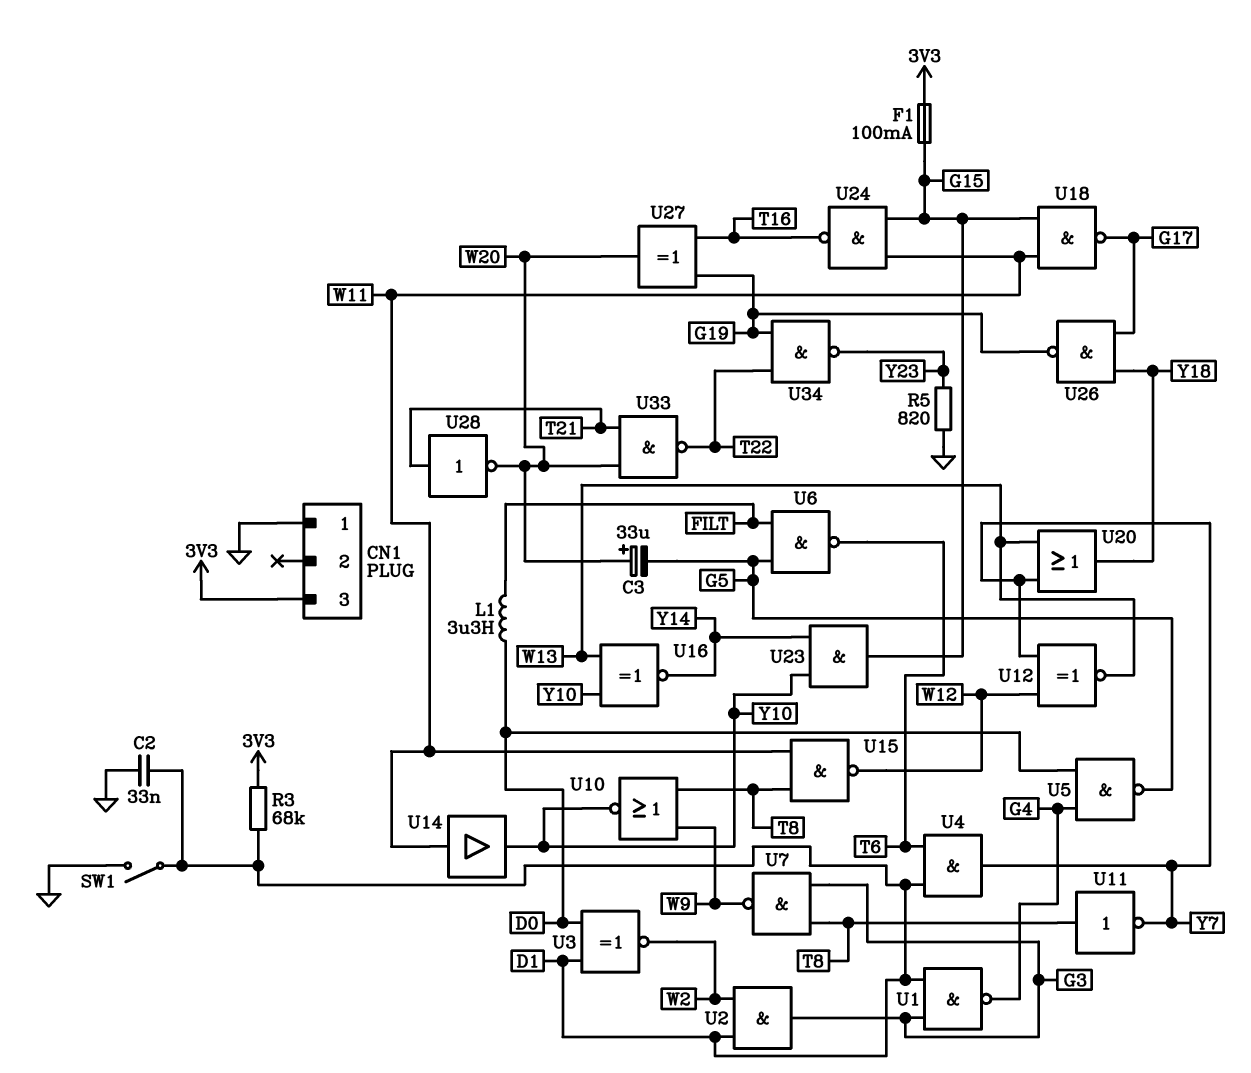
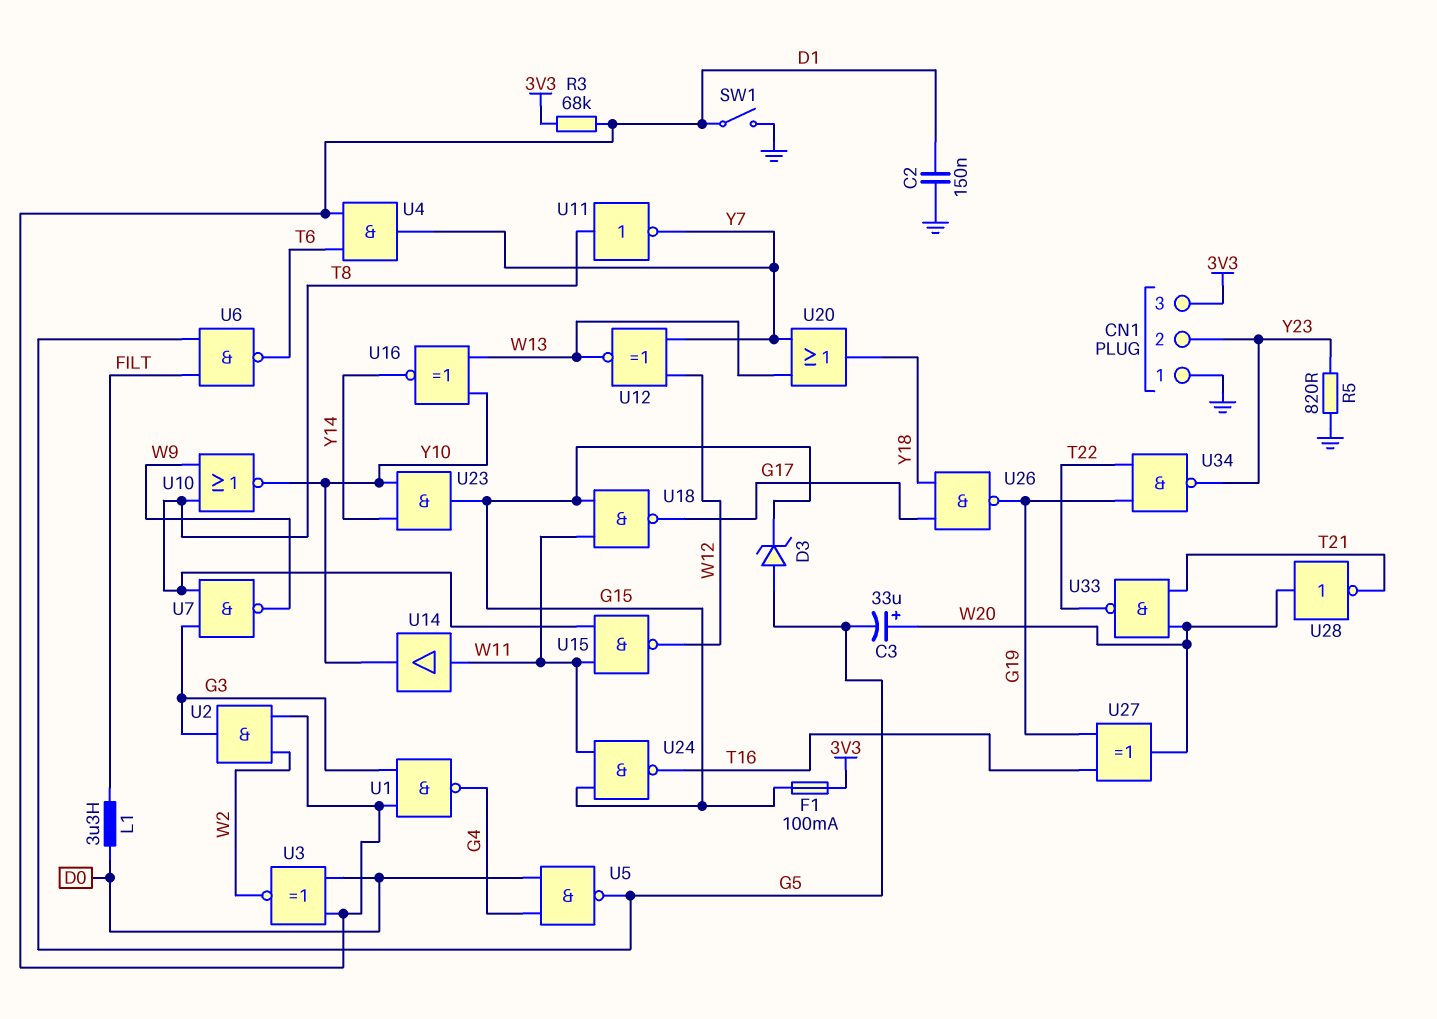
C2: 33nF (D1, GND) -> 150nF (D1, GND)
CN1 pin 2: none -> Y23
D3: none -> zener (A G5, K G15)
U28: NOT (in T21, out W20) -> NOT (in W20, out T21)

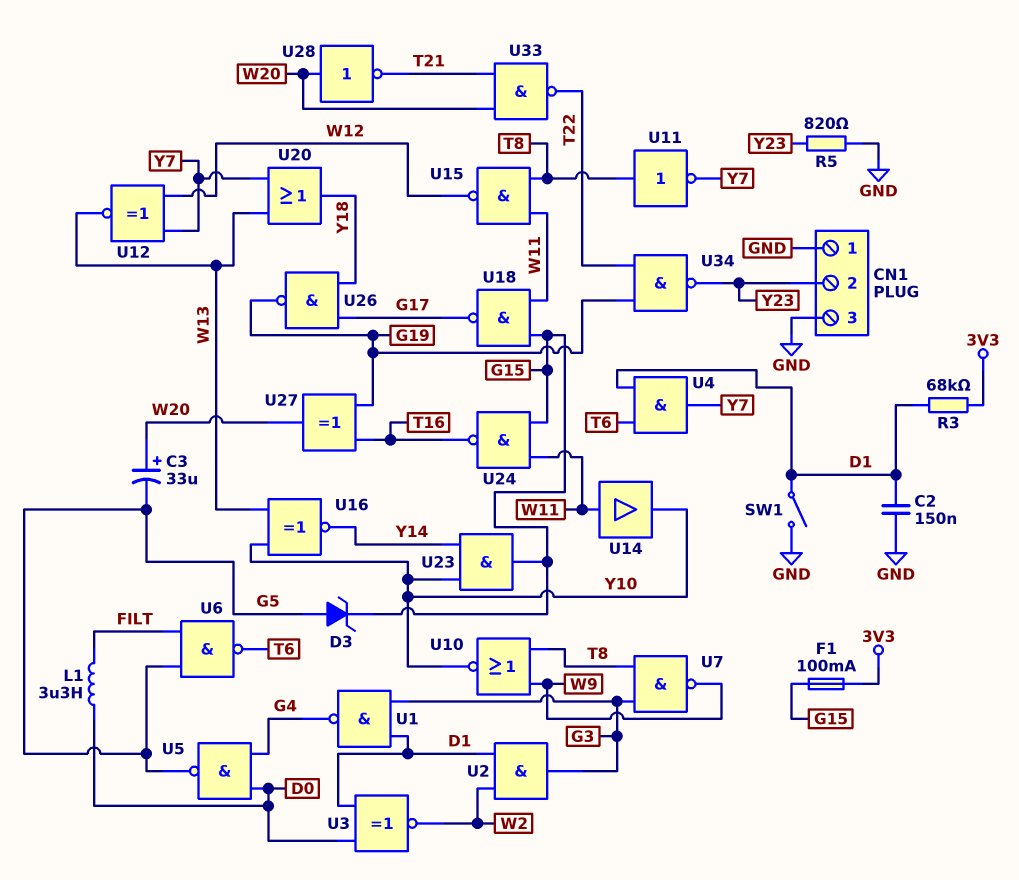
CN1 pin 3: 3V3 -> GND

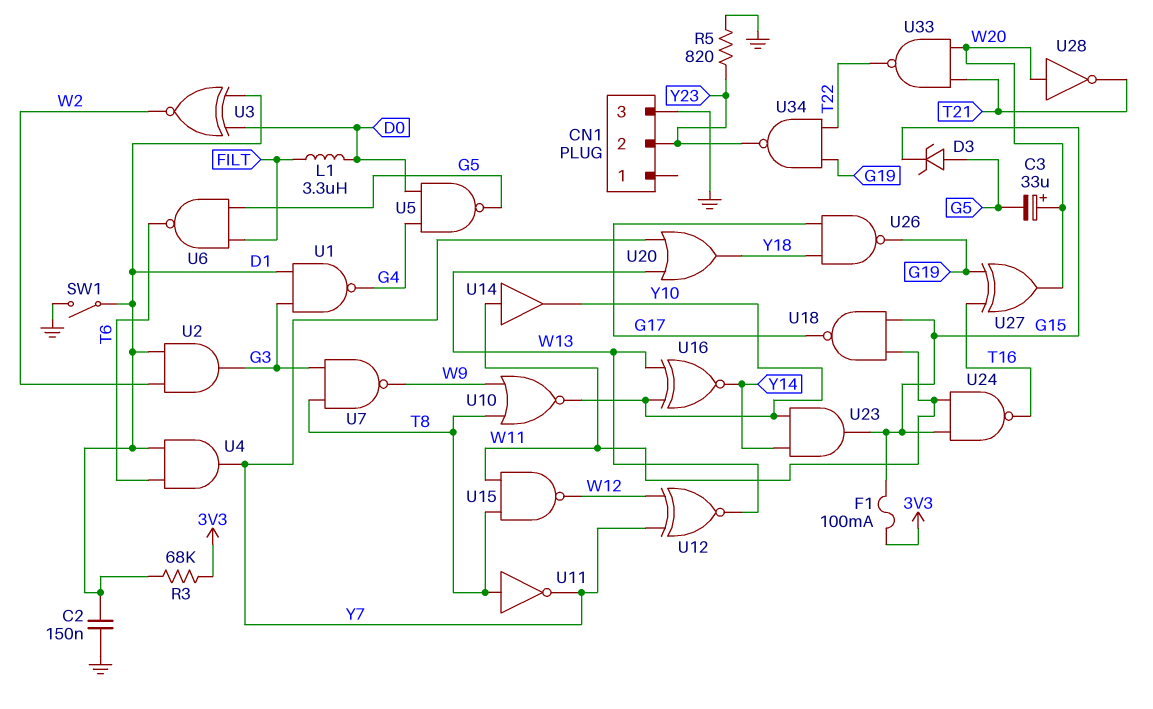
CN1 pin 1: GND -> none

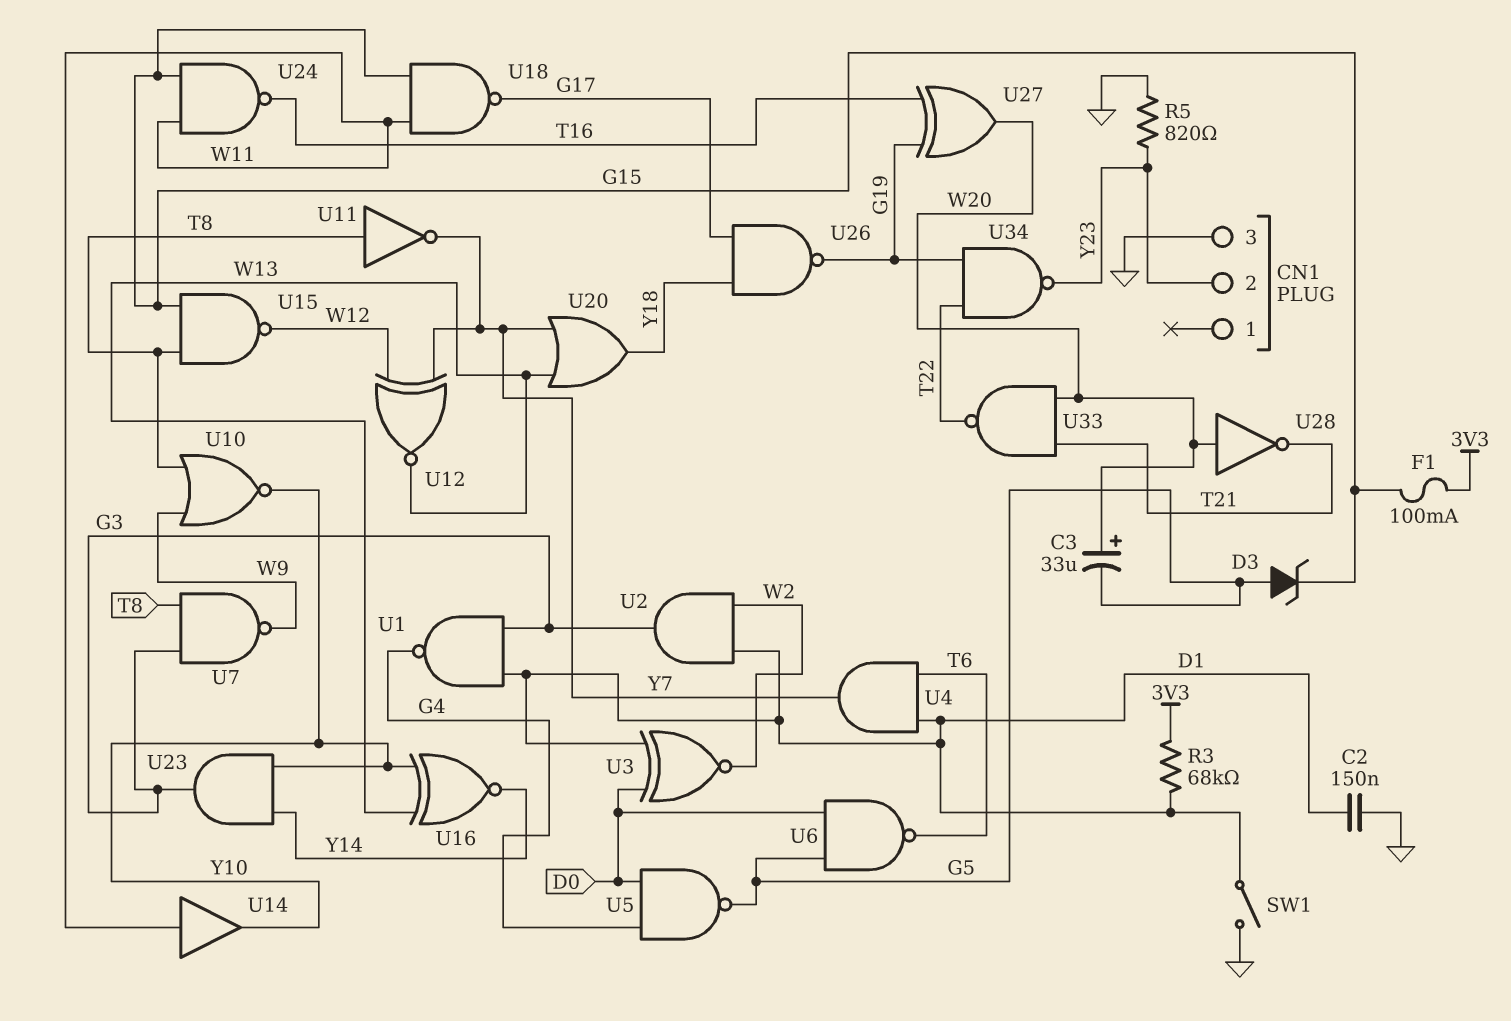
L1: 3.3uH (D0, FILT) -> none
U6: NAND (in FILT, in G5, out T6) -> NAND (in D0, in G5, out T6)
U15: NAND (in T8, in W11, out W12) -> NAND (in G15, in T8, out W12)
U23: AND (in Y10, in Y14, out G15) -> AND (in Y10, in Y14, out G3)

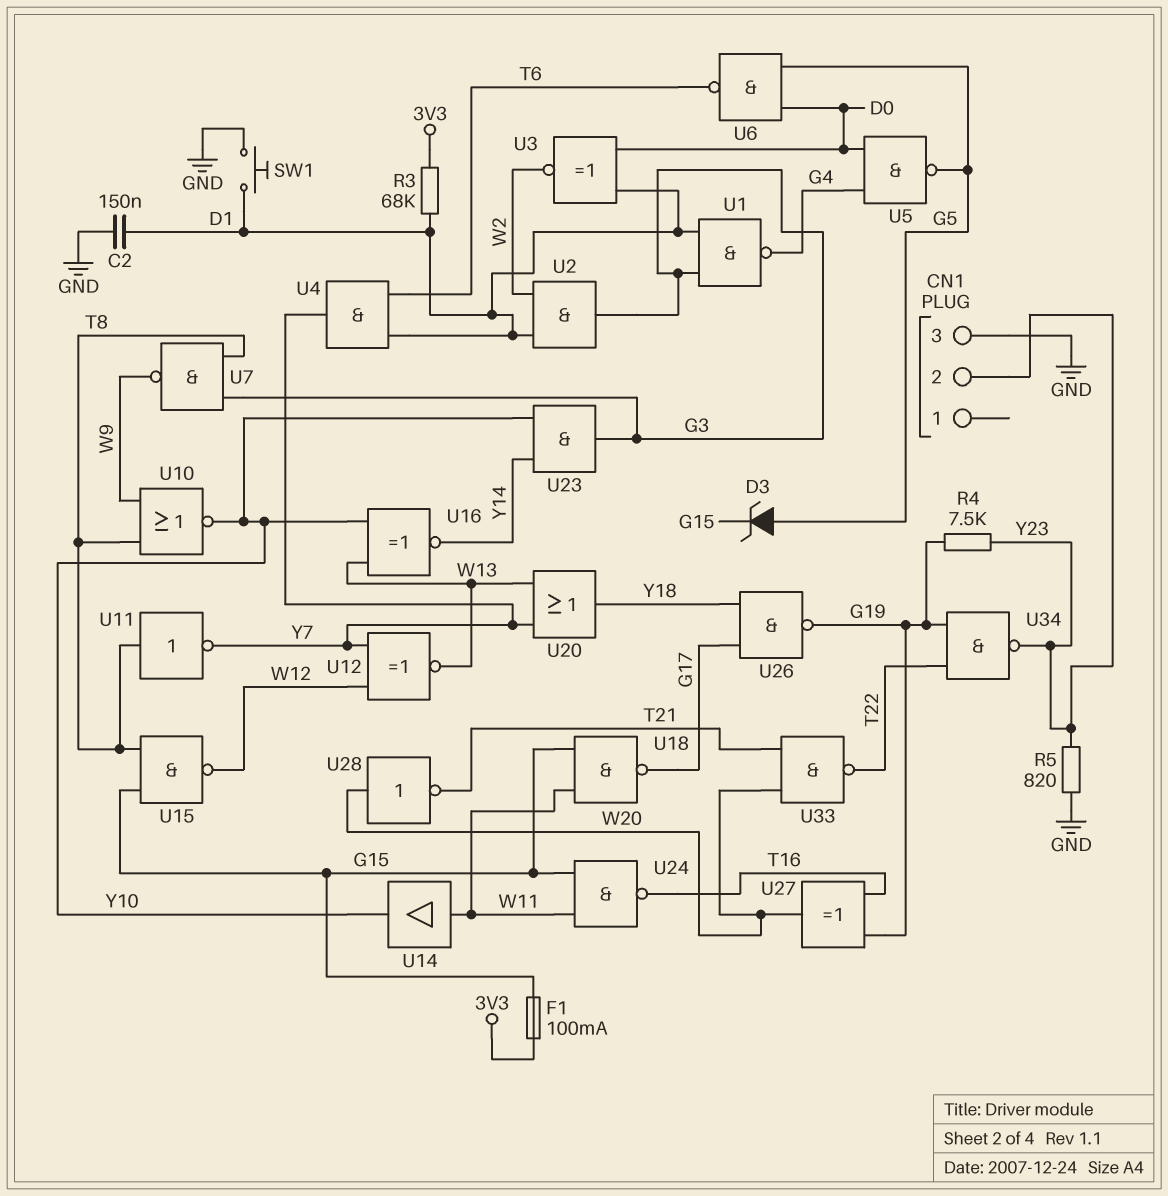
C3: 33uF (plus W20, minus G5) -> none
R4: none -> 7.5k (G19, Y23)
SW1: switch (D1, GND) -> button (D1, GND)

